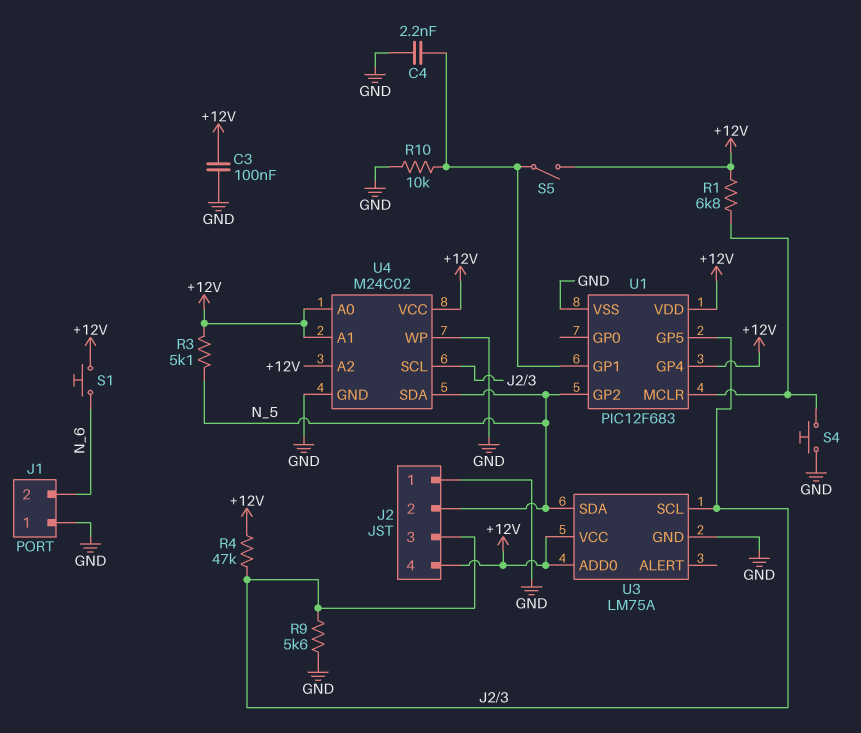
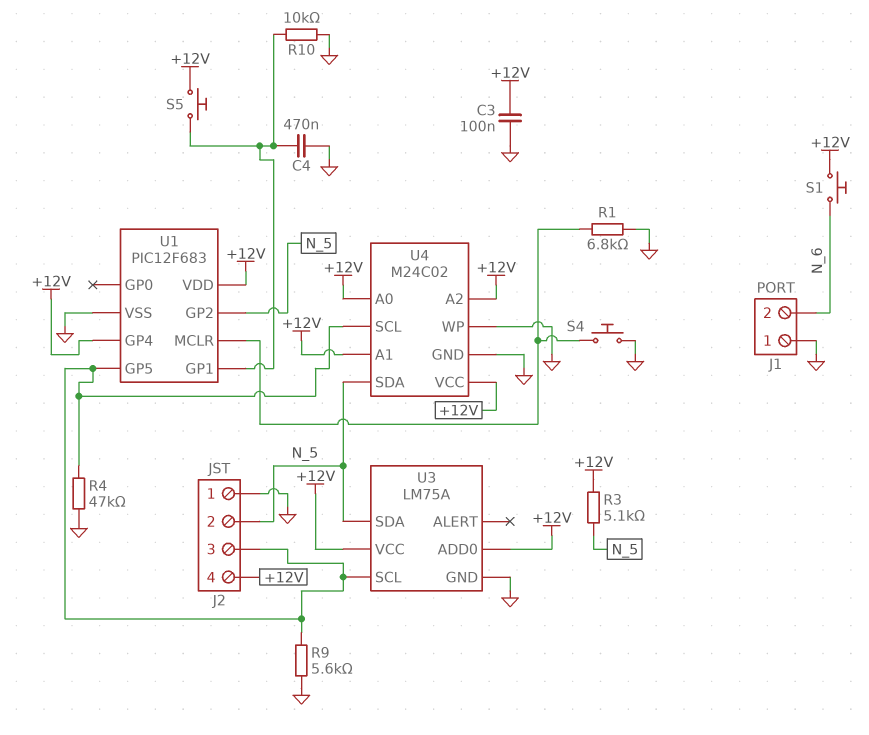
C4: 2.2nF (GND, U1/GP1) -> 470nF (GND, U1/GP1)
R1: 6.8k (+12V, U1/MCLR) -> 6.8k (GND, U1/MCLR)
R4: 47k (+12V, J2/3) -> 47k (GND, J2/3)
S5: switch (+12V, U1/GP1) -> button (+12V, U1/GP1)

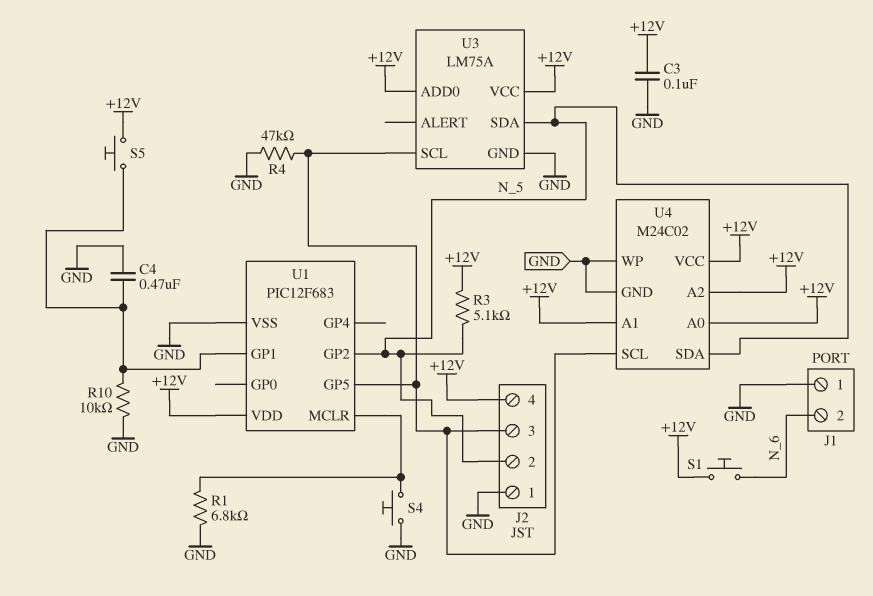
R9: 5.6k (GND, J2/3) -> none
U1 pin GP4: +12V -> none

